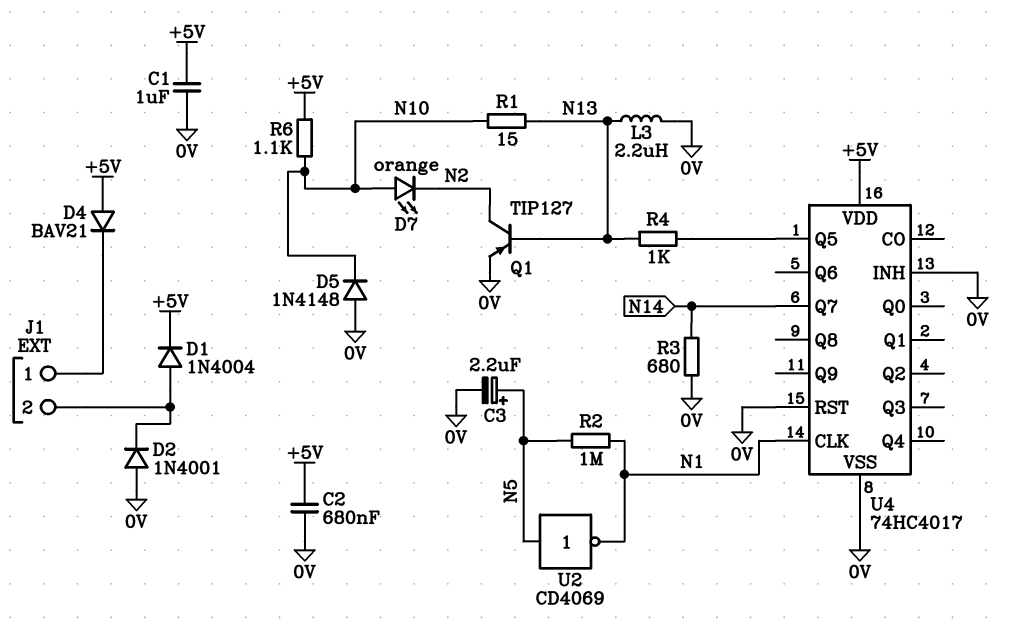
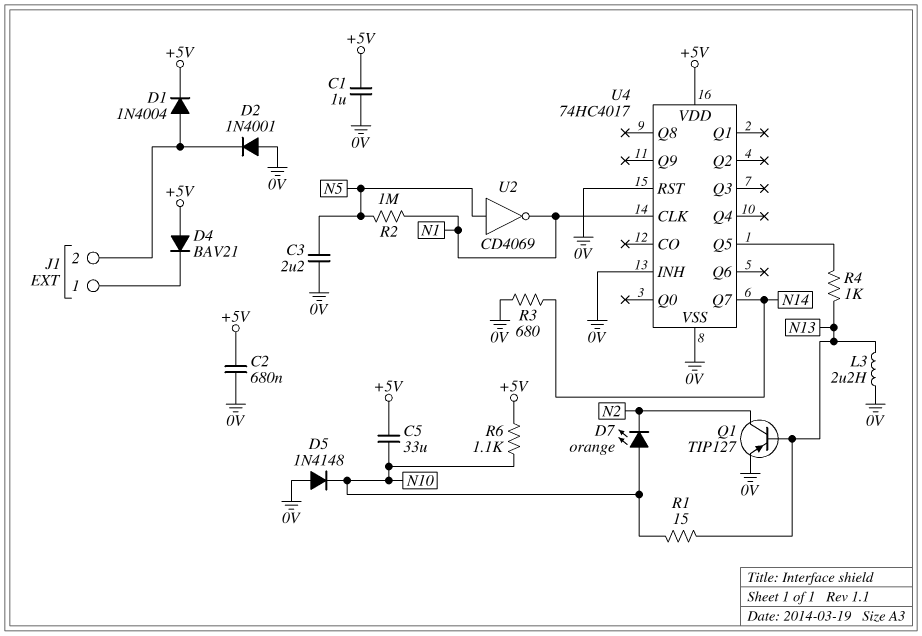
C3: 2.2uF (plus N5, minus 0V) -> 2.2uF (0V, N5)
C5: none -> 33uF (+5V, N10)

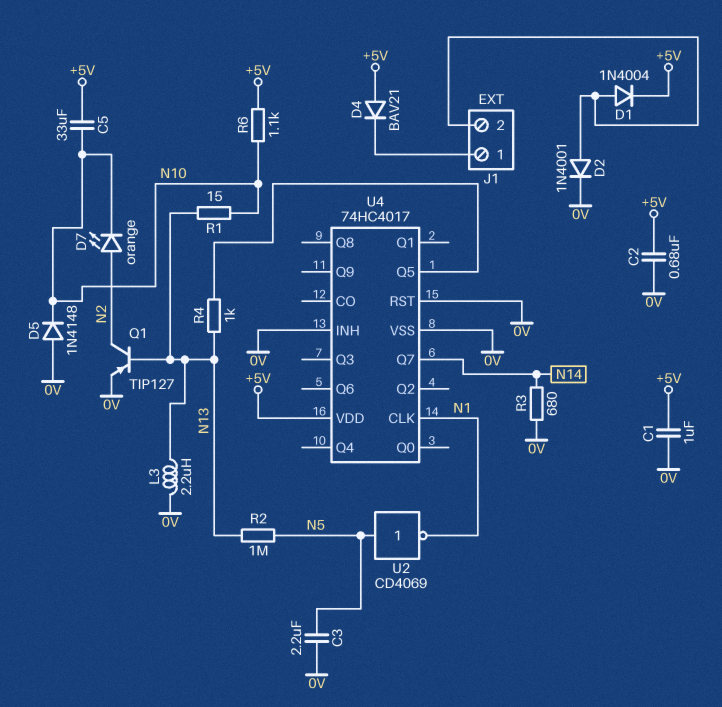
D2: diode 1N4001 (A 0V, K J1/2) -> diode 1N4001 (A J1/2, K 0V)
D7: LED orange (A N10, K N2) -> LED orange (A N2, K N10)
R2: 1M (N1, N5) -> 1M (N5, N13)

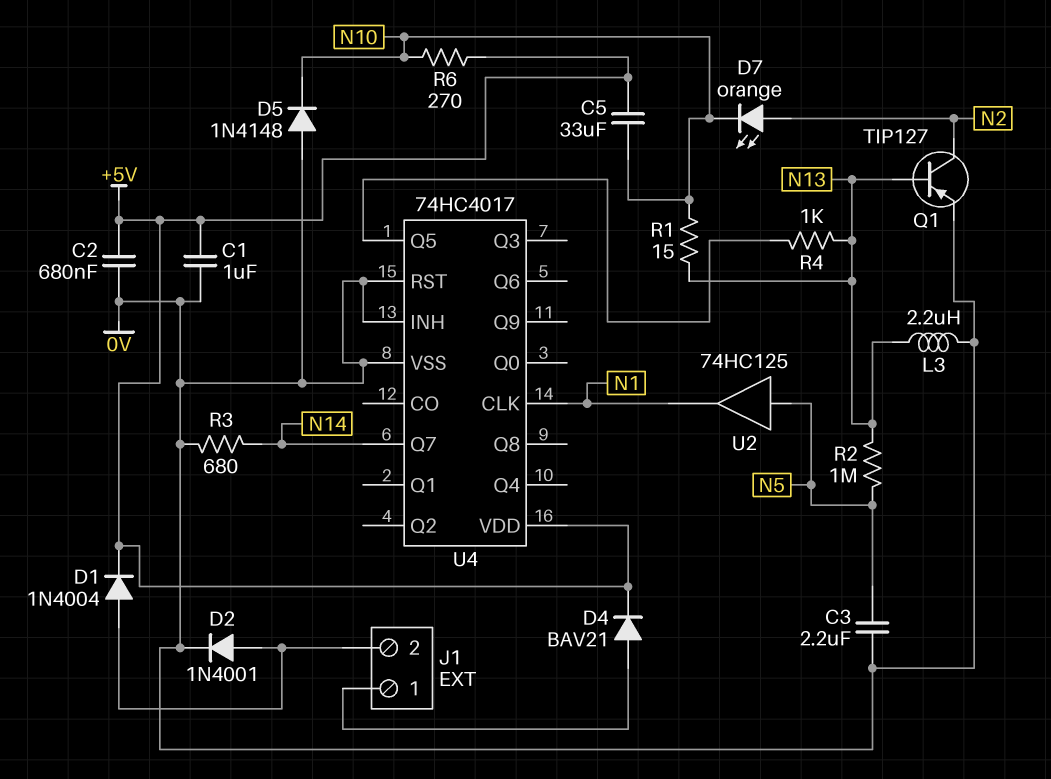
D4: diode BAV21 (A +5V, K J1/1) -> diode BAV21 (A J1/1, K +5V)
R6: 1.1k (+5V, N10) -> 270 (+5V, N10)
U2: NOT CD4069 (in N5, out N1) -> buffer 74HC125 (in N5, out N1)

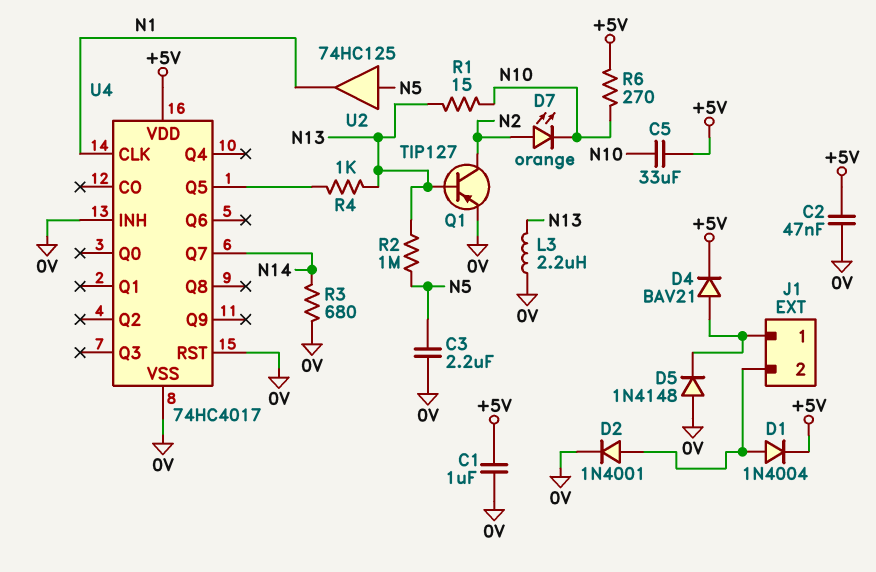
C2: 680nF (+5V, 0V) -> 47nF (+5V, 0V)
D5: diode 1N4148 (A 0V, K N10) -> diode 1N4148 (A 0V, K J1/1)

